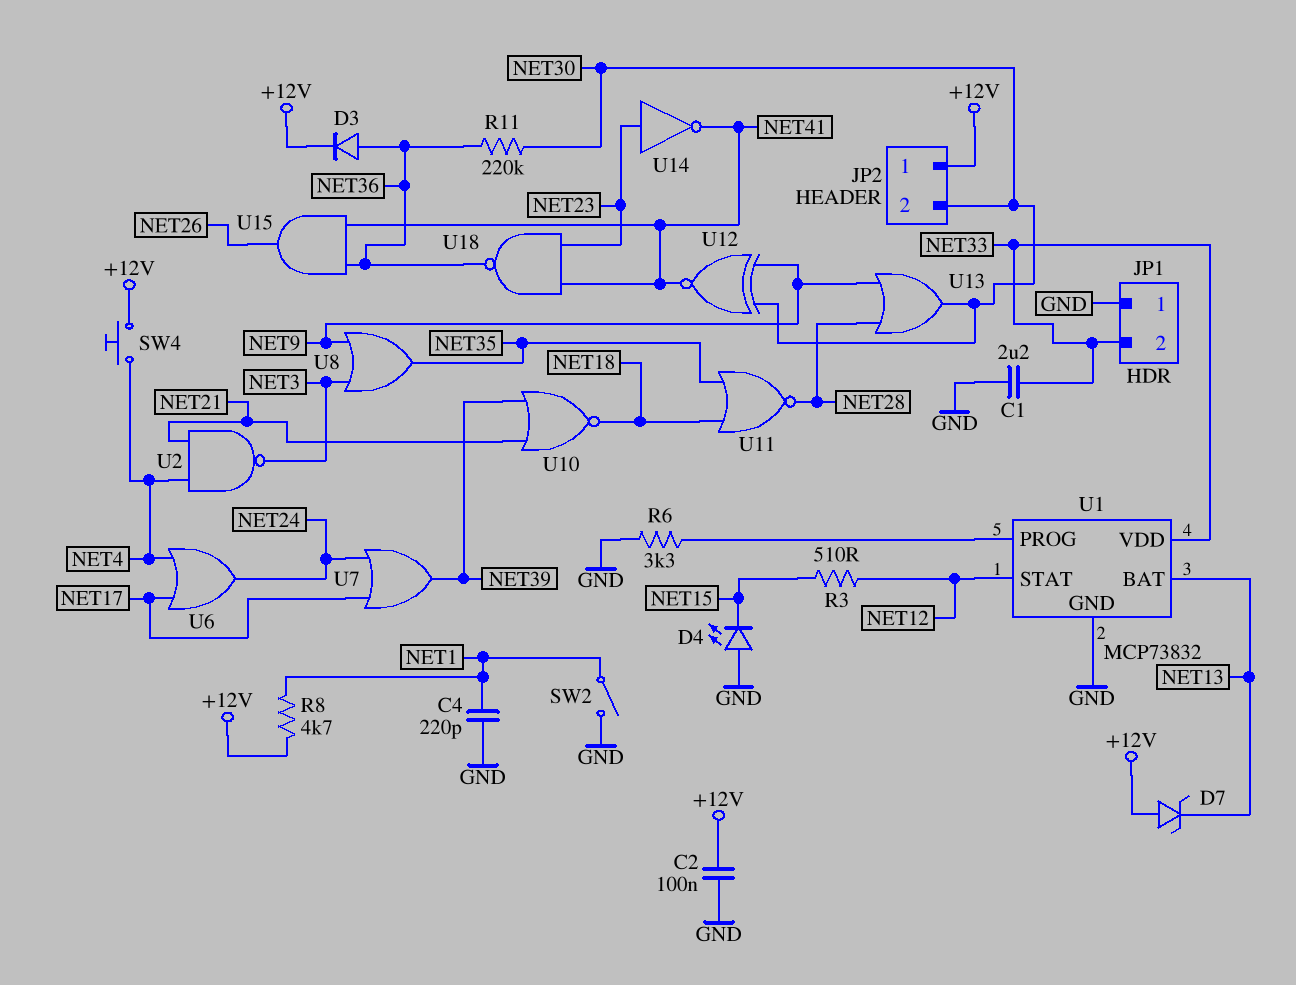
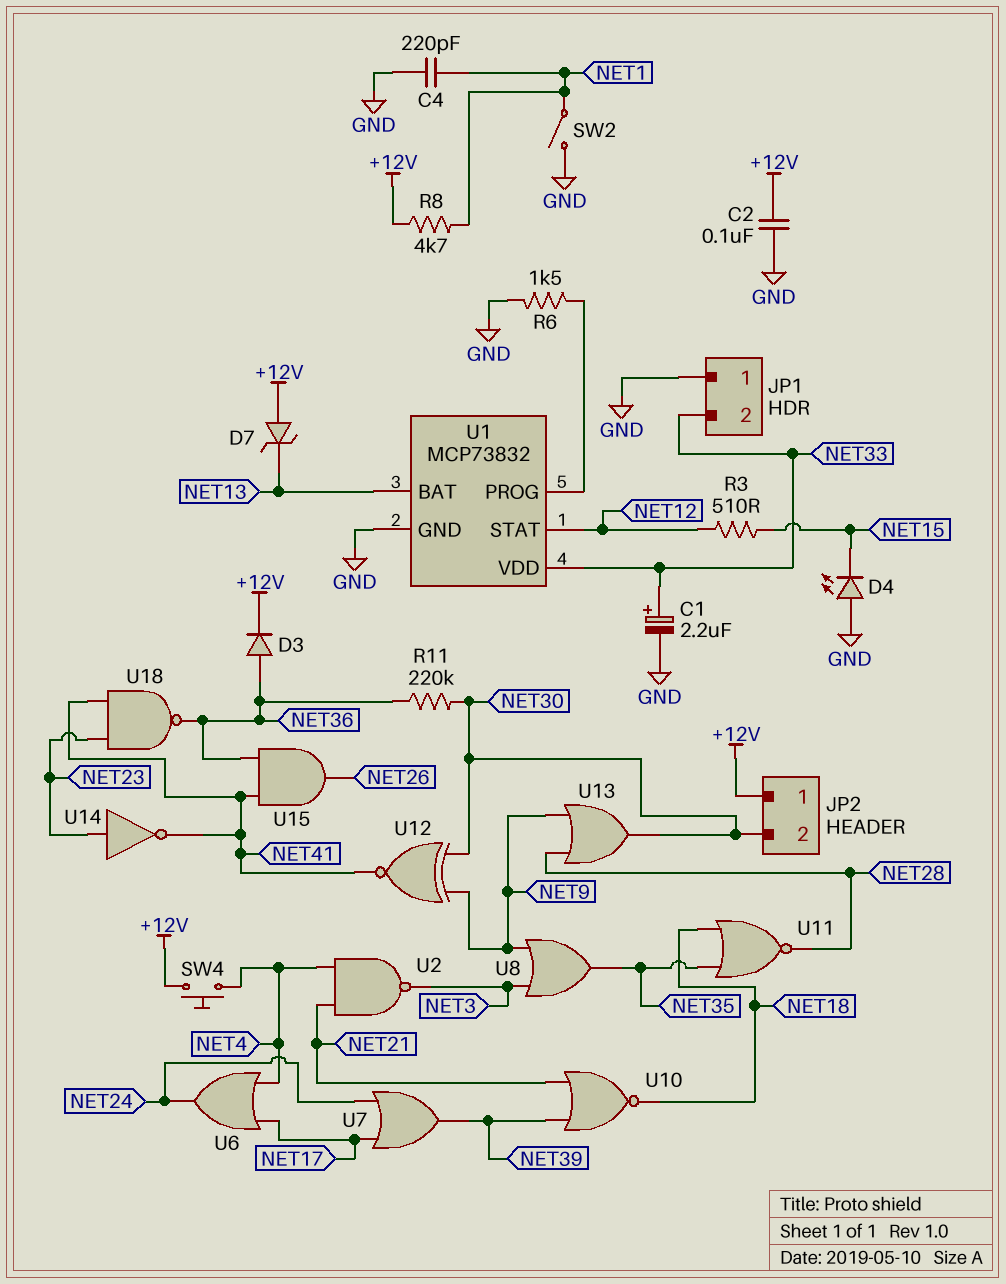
C1: 2.2uF (GND, NET33) -> 2.2uF (plus NET33, minus GND)
R6: 3.3k (GND, U1/PROG) -> 1.5k (GND, U1/PROG)

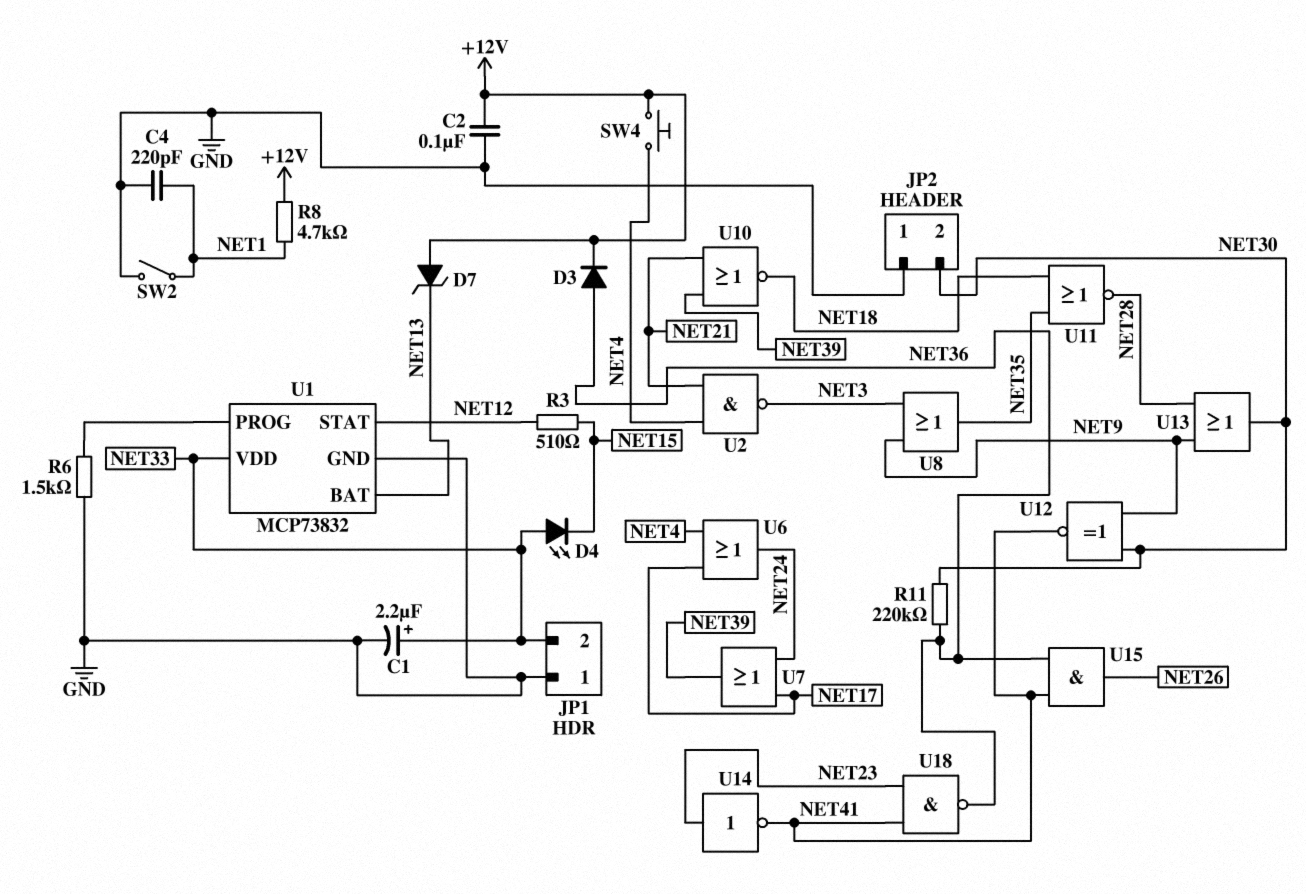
D4: LED (A GND, K NET15) -> LED (A NET33, K NET15)
JP2 pin 1: +12V -> GND

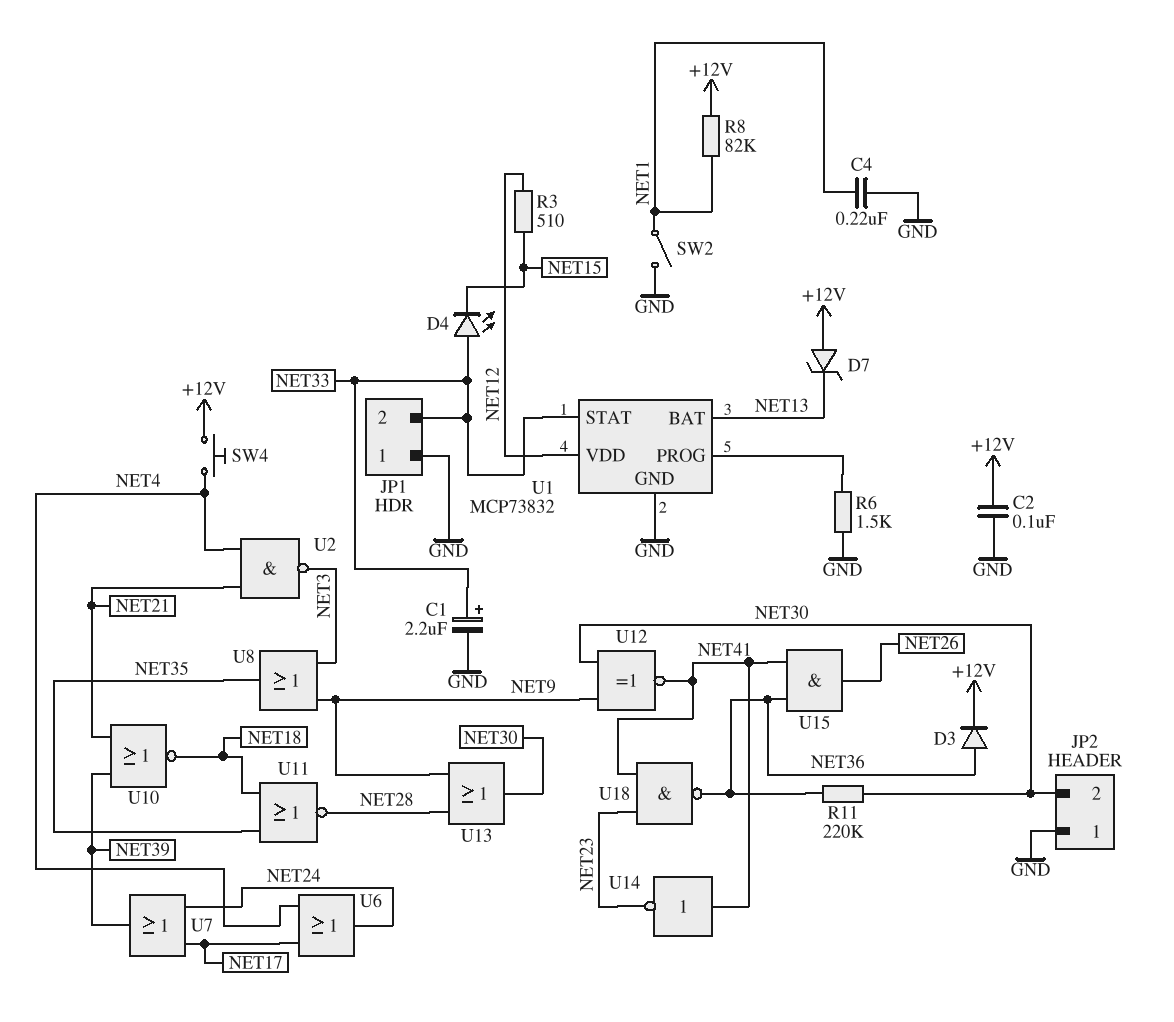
C4: 220pF (GND, NET1) -> 220nF (GND, NET1)
R8: 4.7k (+12V, NET1) -> 82k (+12V, NET1)
U1 pin STAT: NET12 -> NET33
U1 pin VDD: NET33 -> NET12
U14: NOT (in NET23, out NET41) -> NOT (in NET41, out NET23)

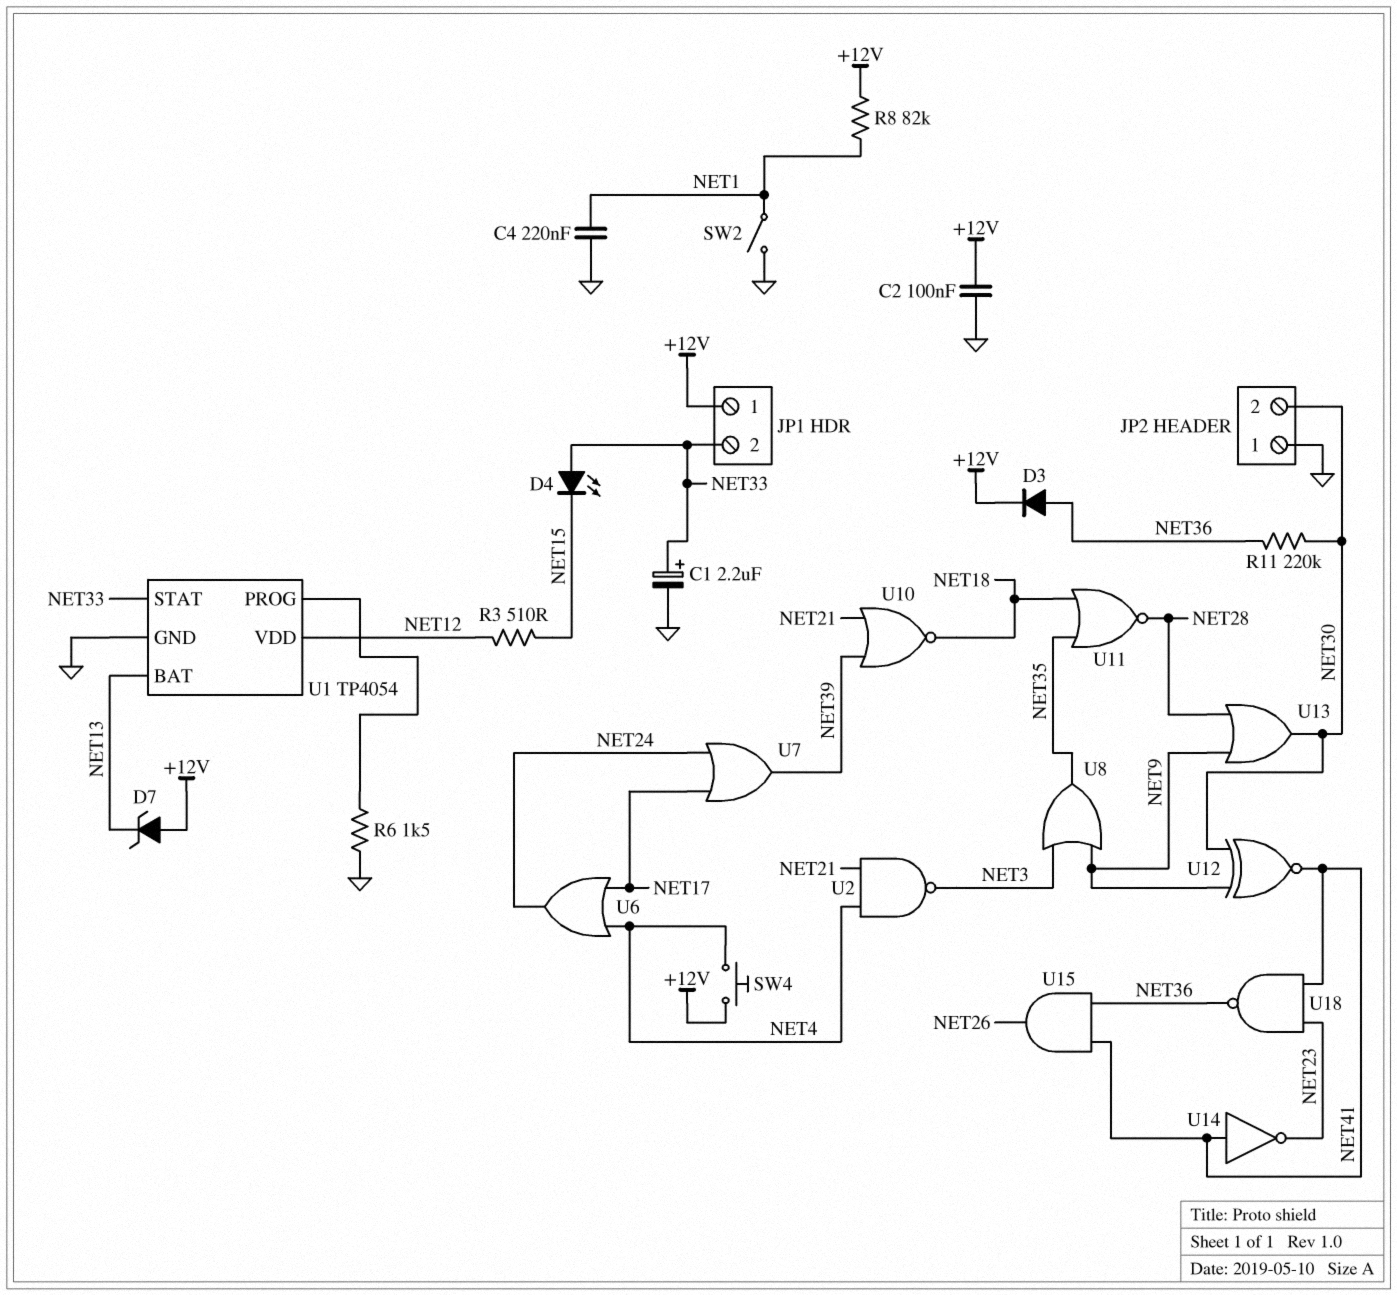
JP1 pin 1: GND -> +12V
U1: MCP73832 -> TP4054

